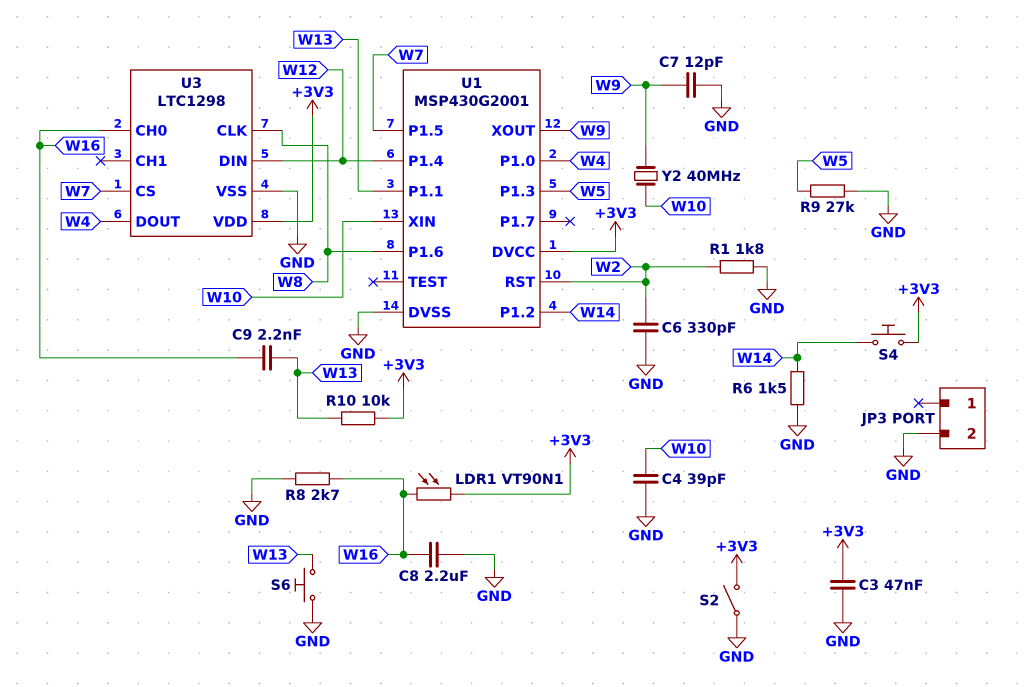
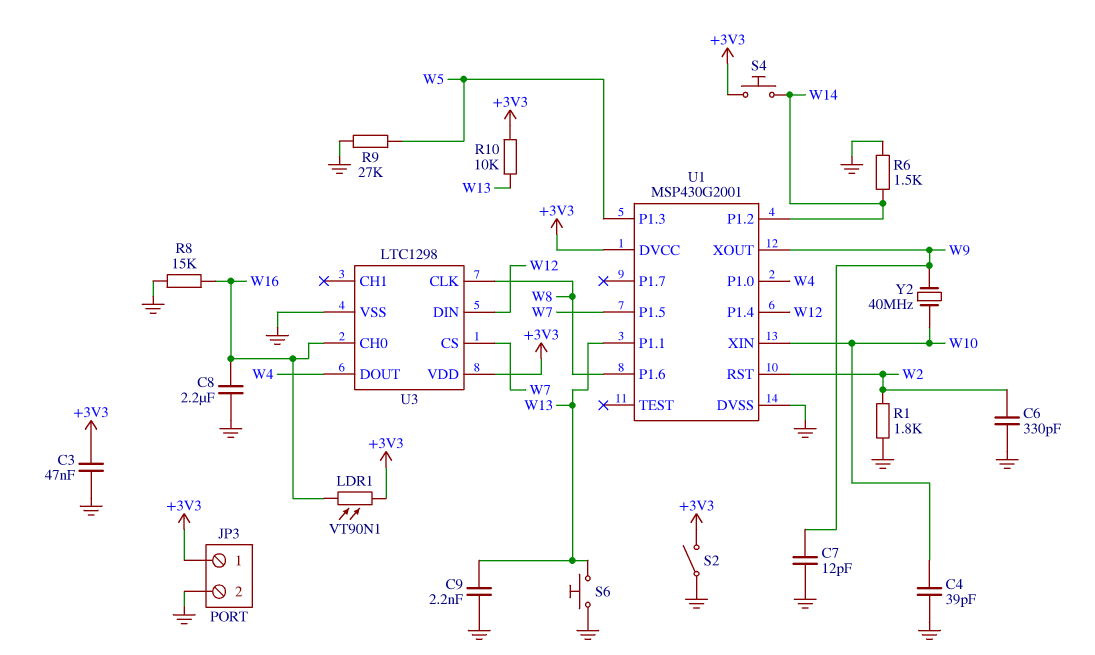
C9: 2.2nF (W13, W16) -> 2.2nF (GND, W13)
JP3 pin 1: none -> +3V3
R8: 2.7k (GND, W16) -> 15k (GND, W16)

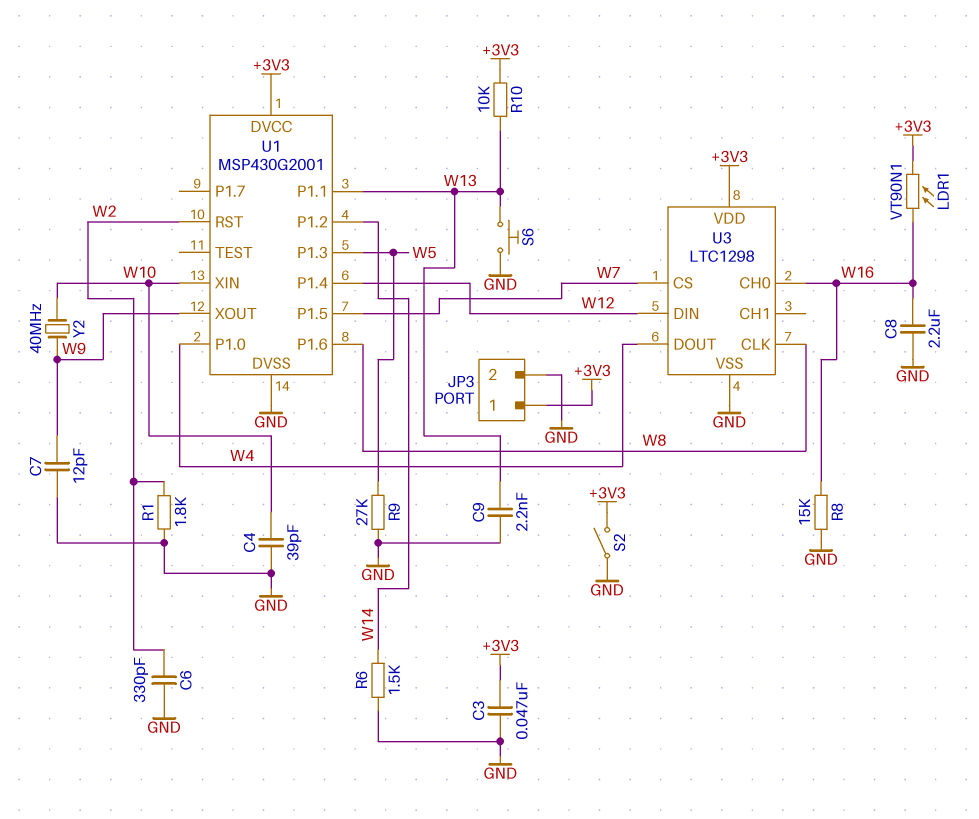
S4: button (+3V3, W14) -> none

